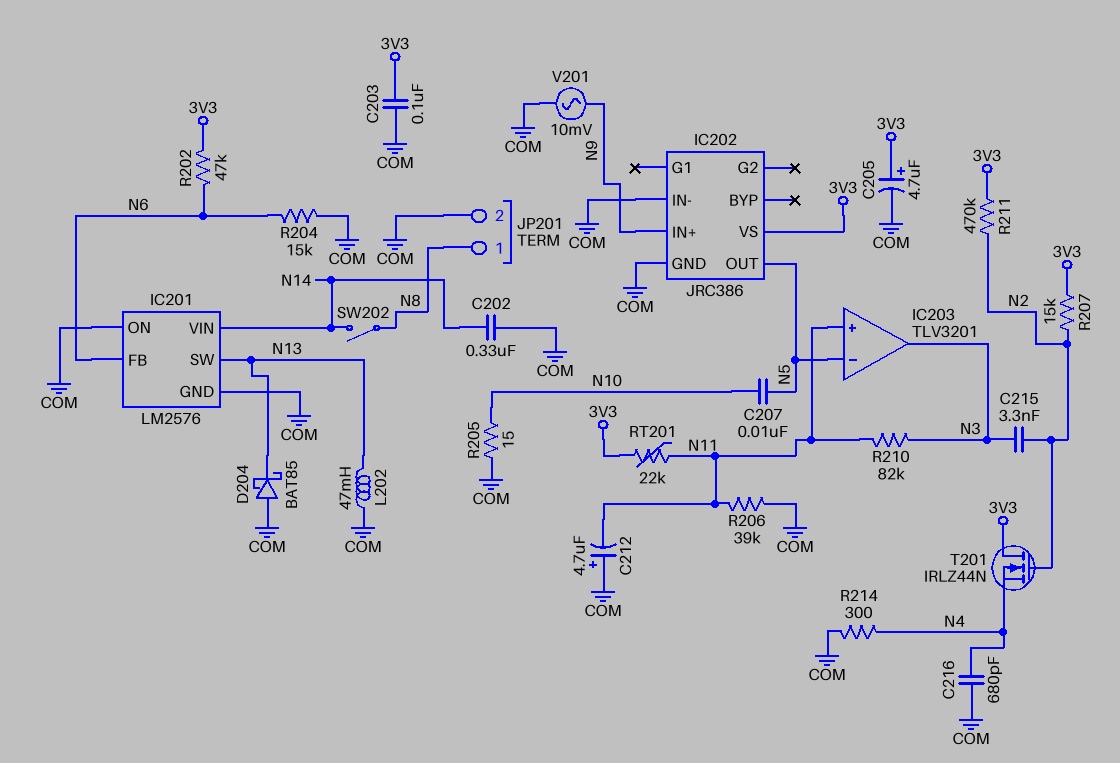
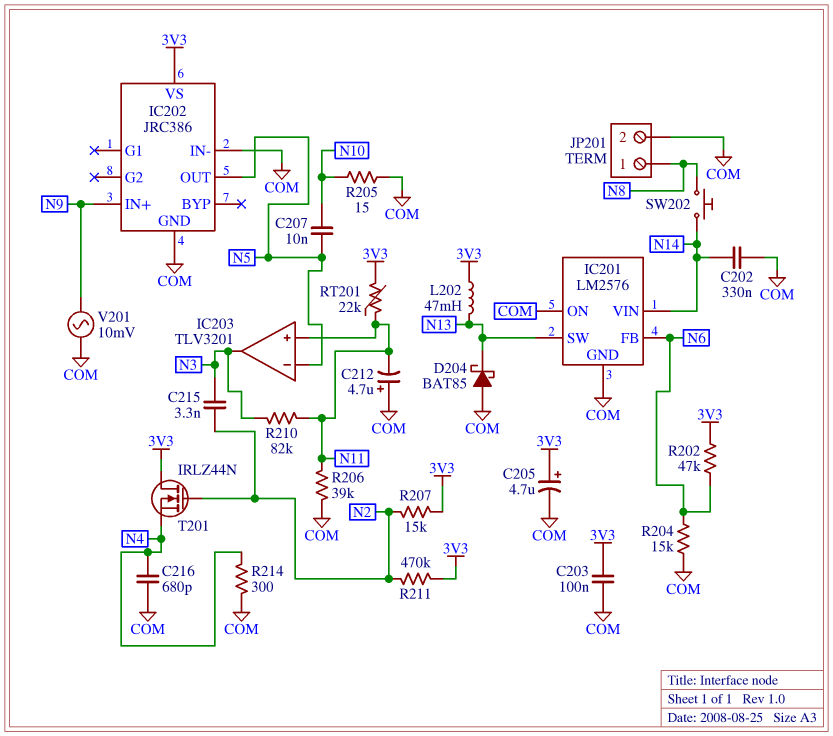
L202: 47mH (COM, N13) -> 47mH (3V3, N13)
SW202: switch (N8, N14) -> button (N8, N14)

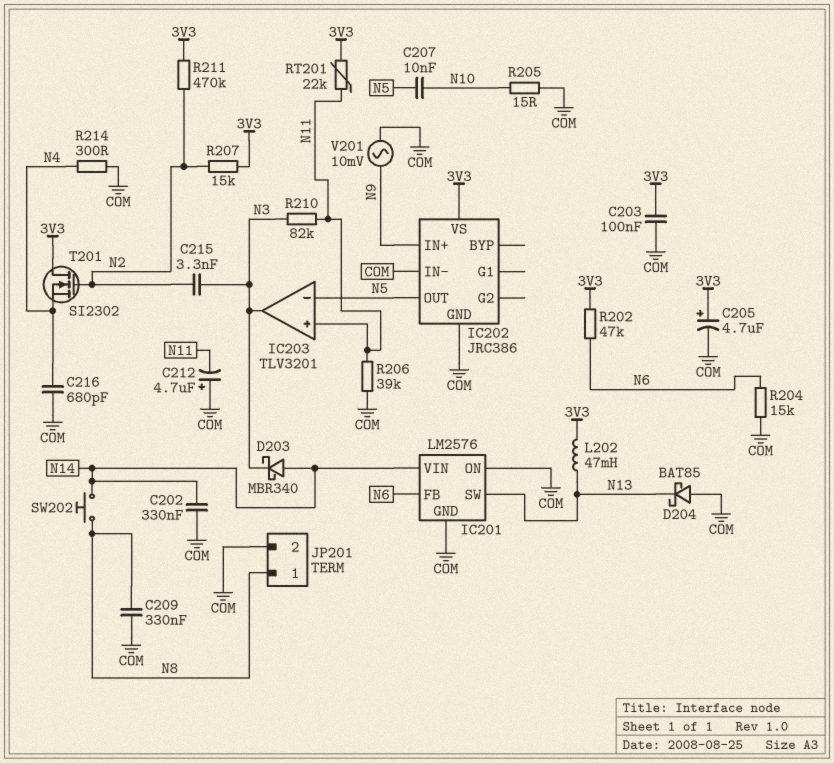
C209: none -> 330nF (COM, N8)
D203: none -> schottky MBR340 (A N14, K N3)
T201: NMOS IRLZ44N (G N2, D 3V3, S N4) -> NMOS SI2302 (G N2, D 3V3, S N4)

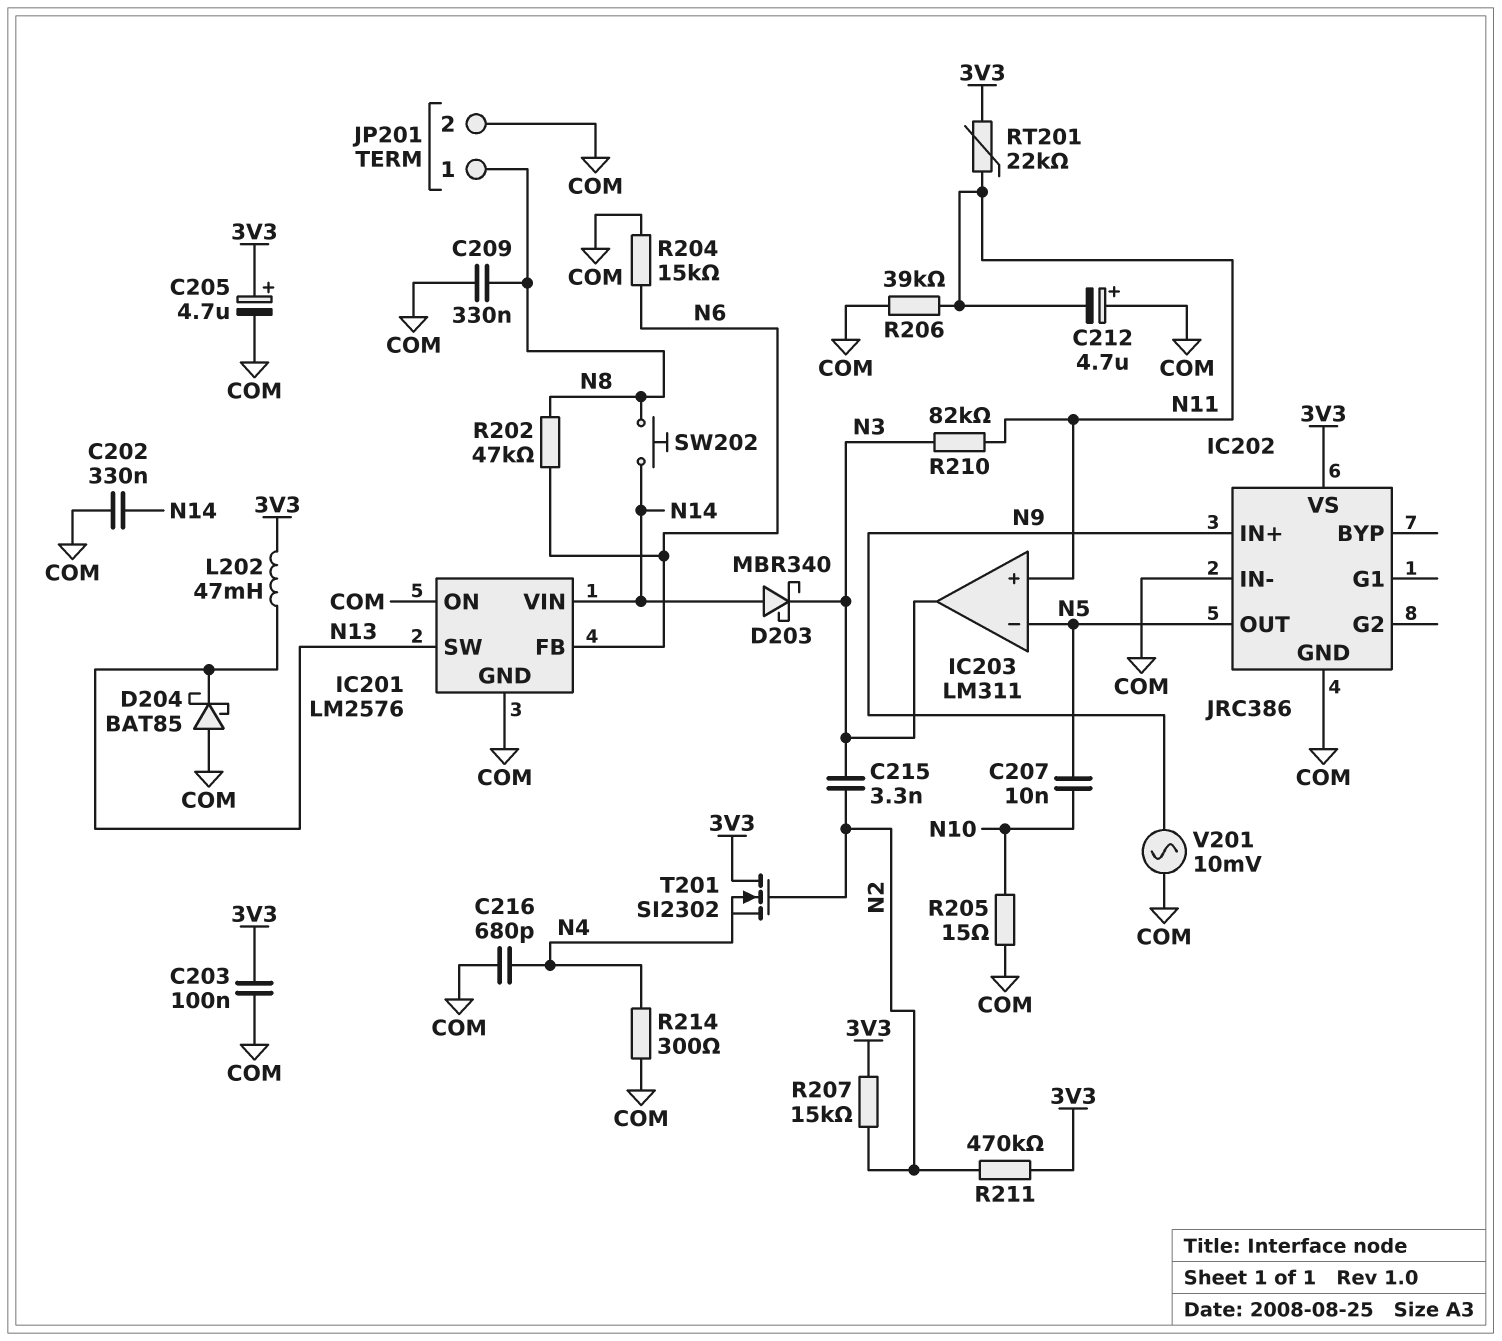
IC203: TLV3201 -> LM311
R202: 47k (3V3, N6) -> 47k (N6, N8)

